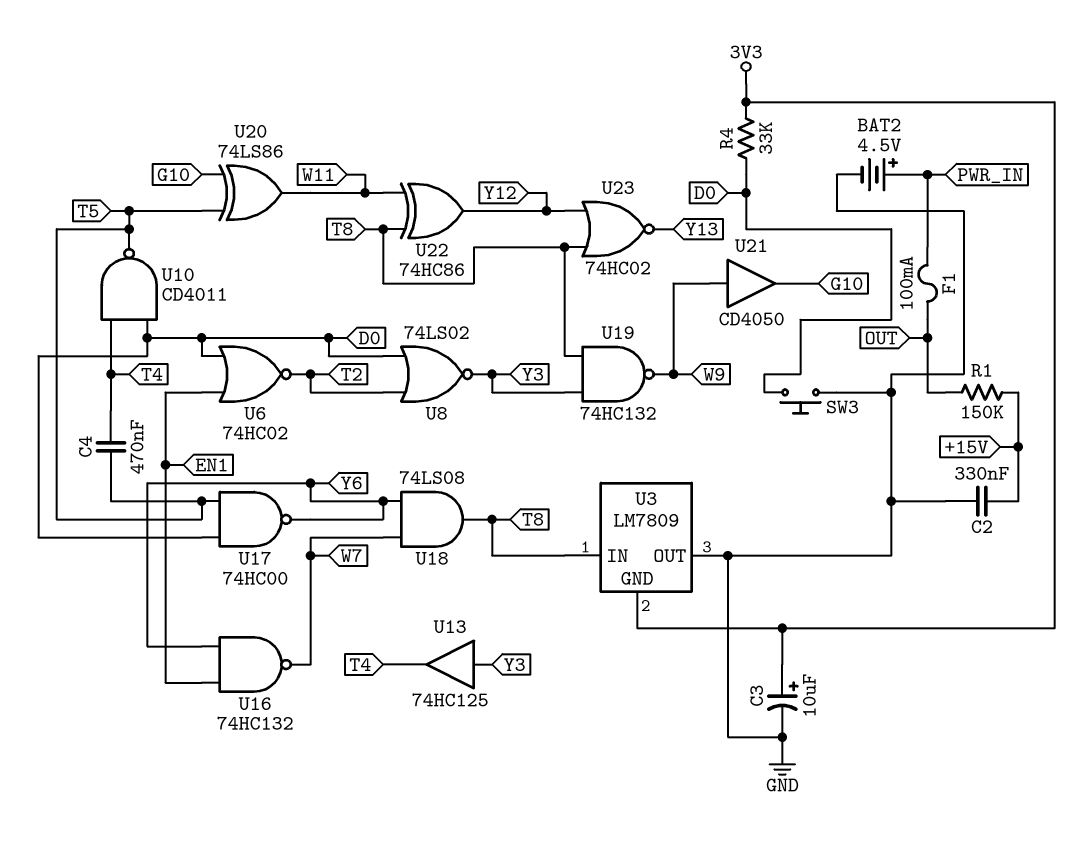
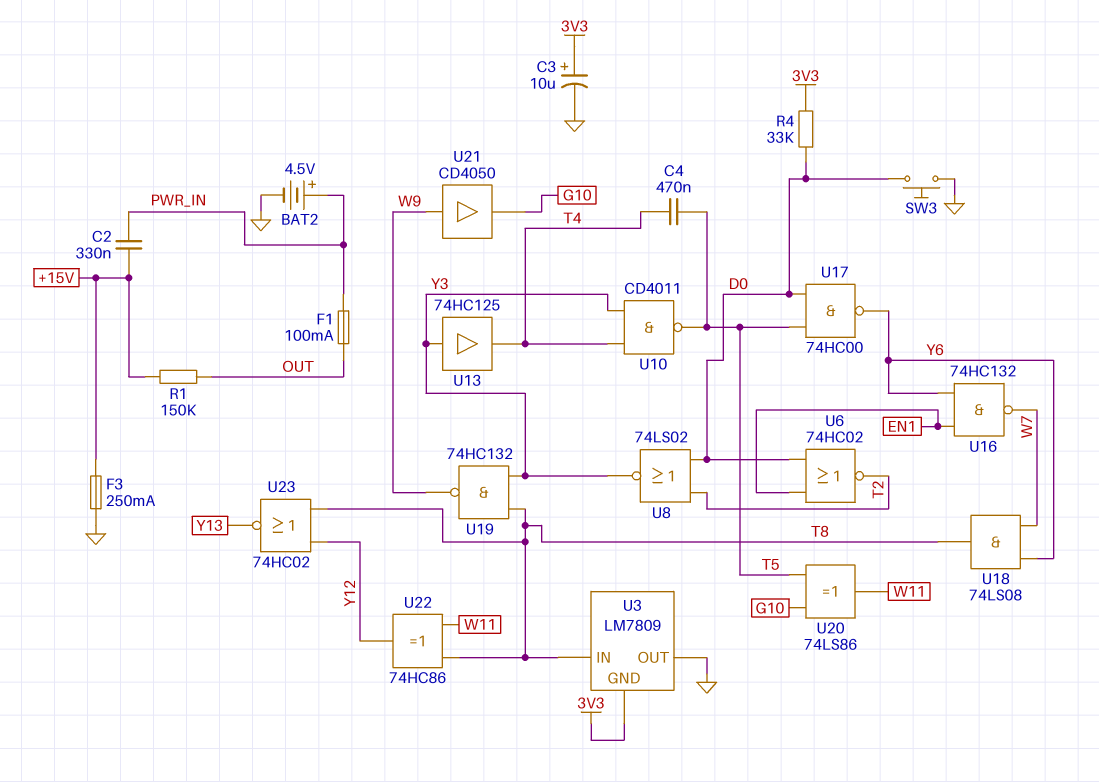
C2: 330nF (+15V, GND) -> 330nF (+15V, PWR_IN)
F3: none -> 250mA (+15V, GND)
U10: NAND CD4011 (in D0, in T4, out T5) -> NAND CD4011 (in T4, in Y3, out T5)

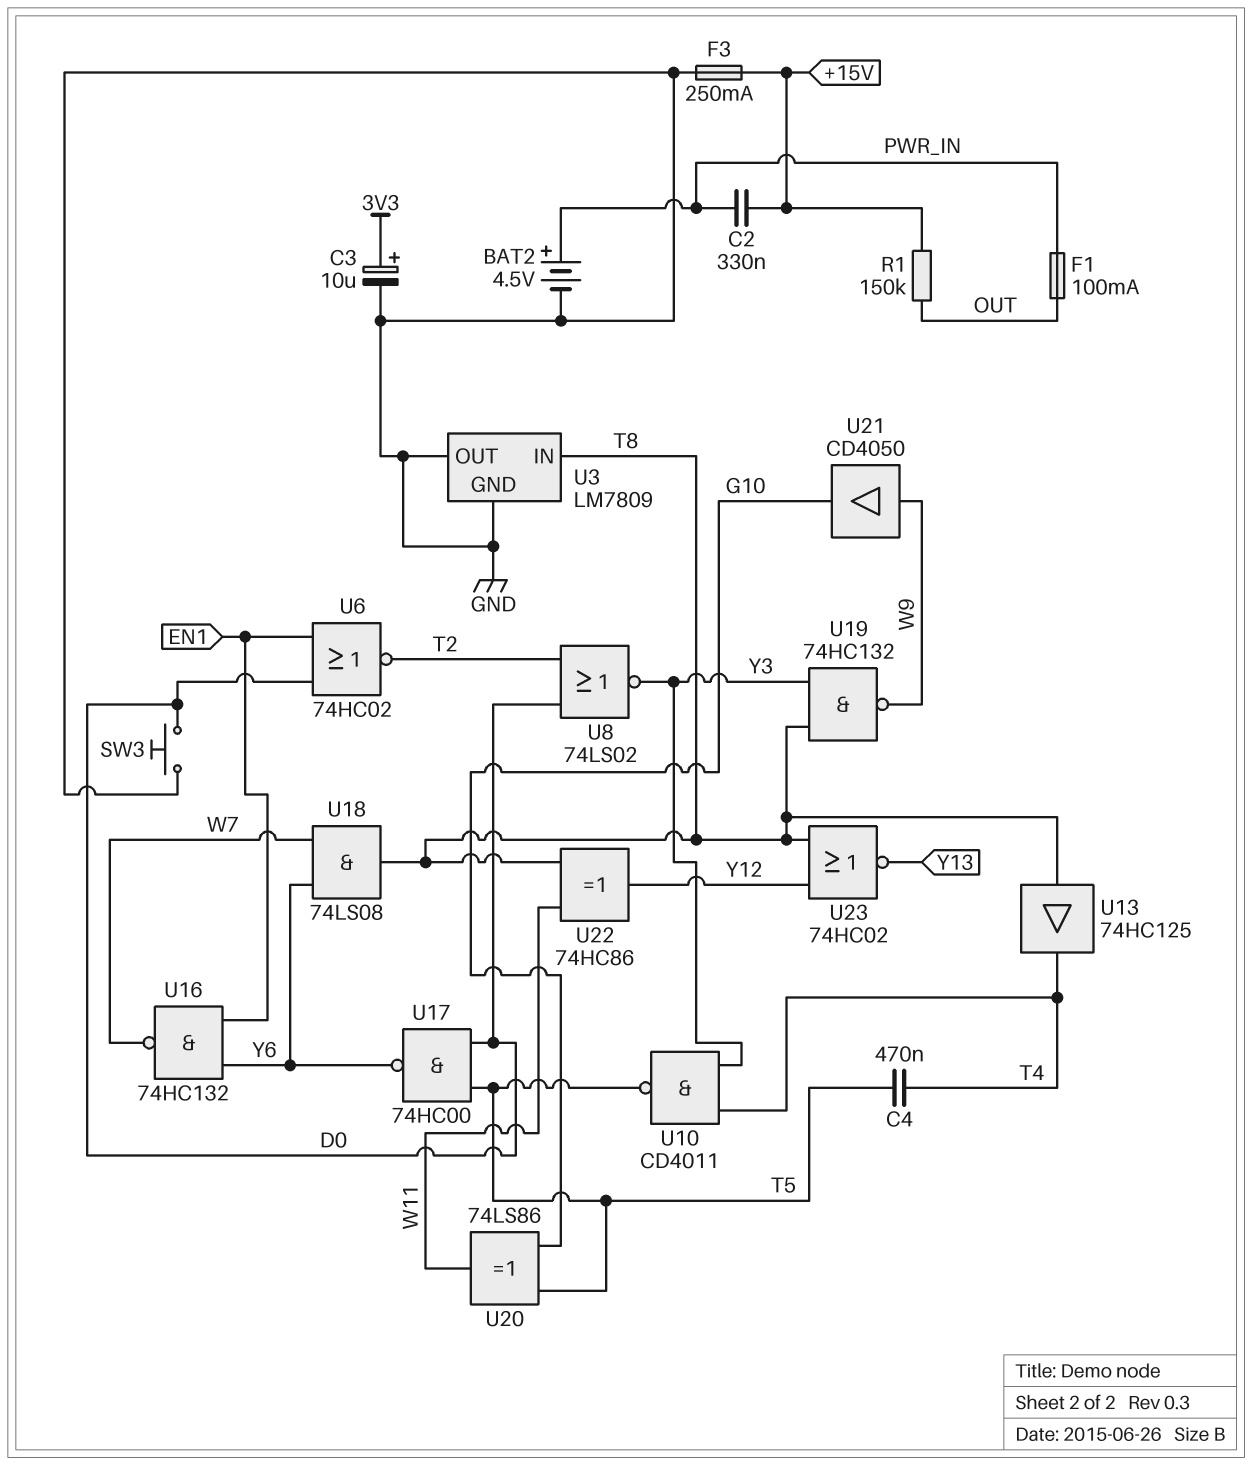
R4: 33k (3V3, D0) -> none
U3 pin GND: 3V3 -> GND
U13: buffer 74HC125 (in Y3, out T4) -> buffer 74HC125 (in T8, out T4)

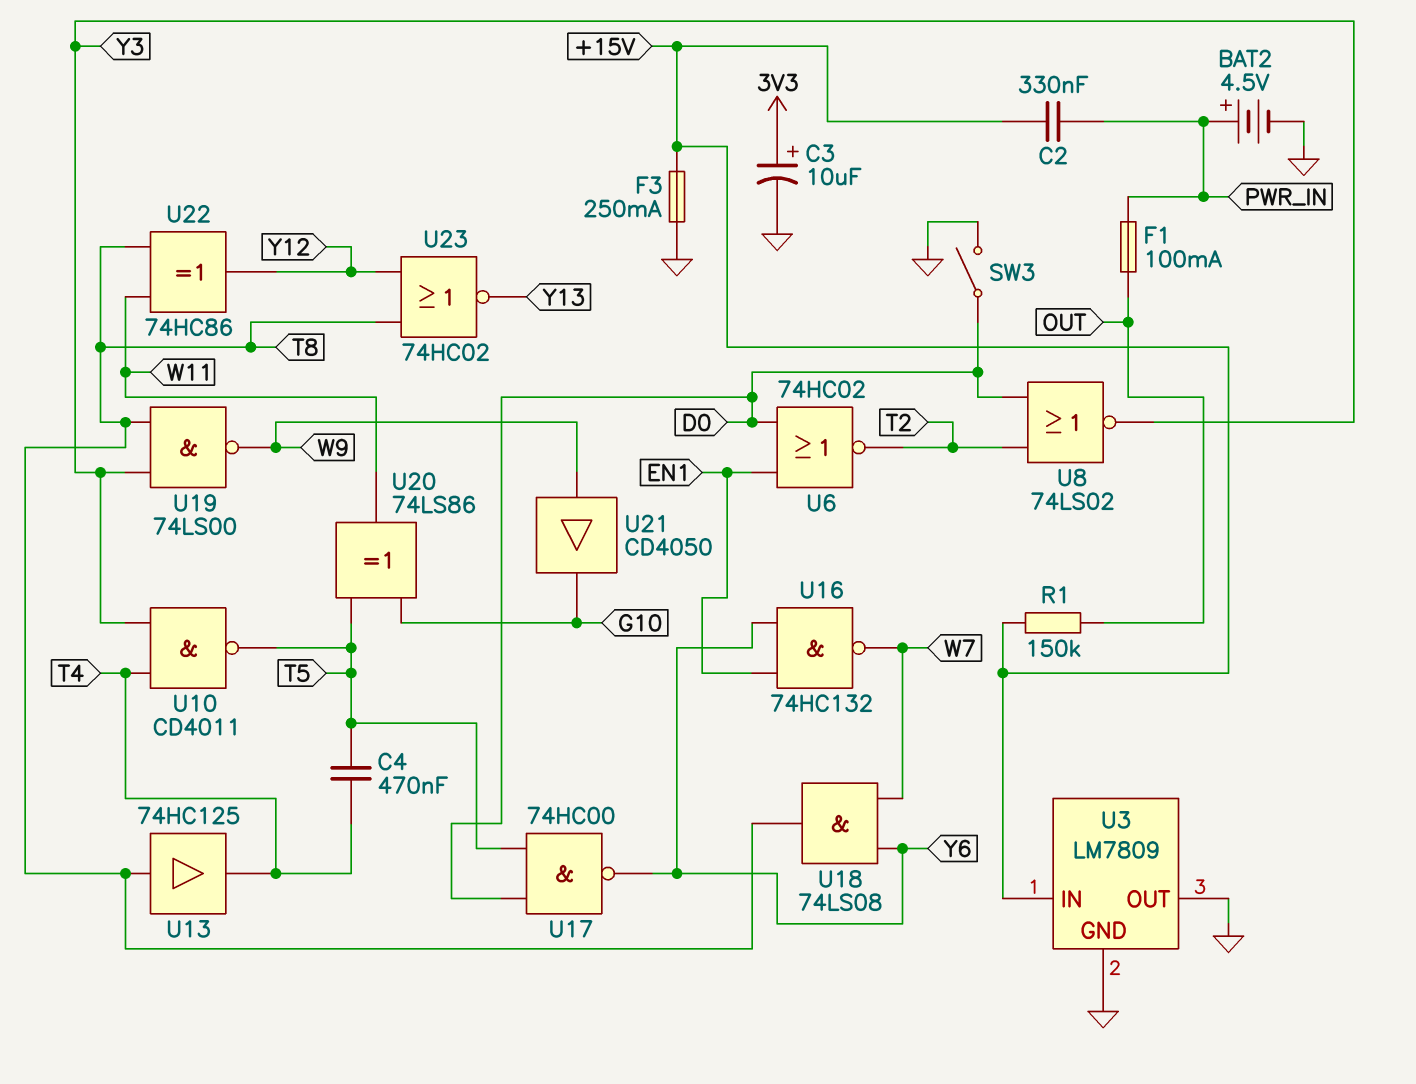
SW3: button (D0, GND) -> switch (D0, GND)
U3 pin IN: T8 -> +15V
U19: NAND 74HC132 (in T8, in Y3, out W9) -> NAND 74LS00 (in T8, in Y3, out W9)

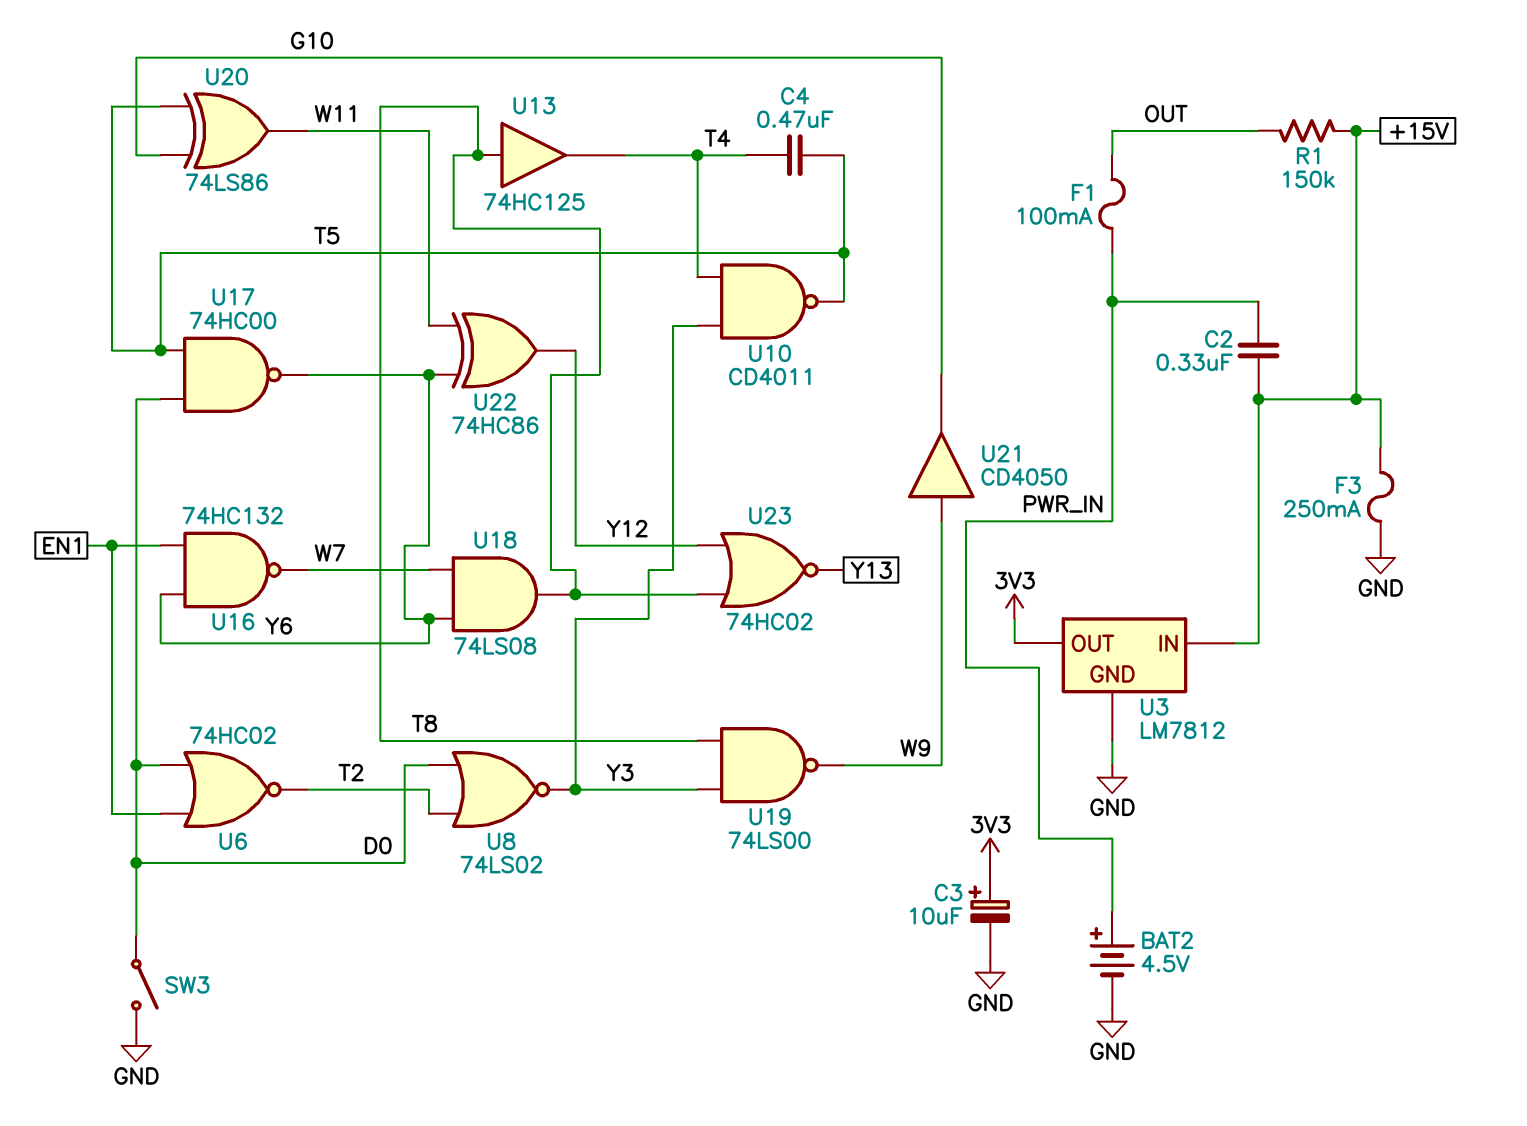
U3: LM7809 -> LM7812
U3 pin OUT: GND -> 3V3
U22: XOR 74HC86 (in T8, in W11, out Y12) -> XOR 74HC86 (in W11, in Y6, out Y12)

